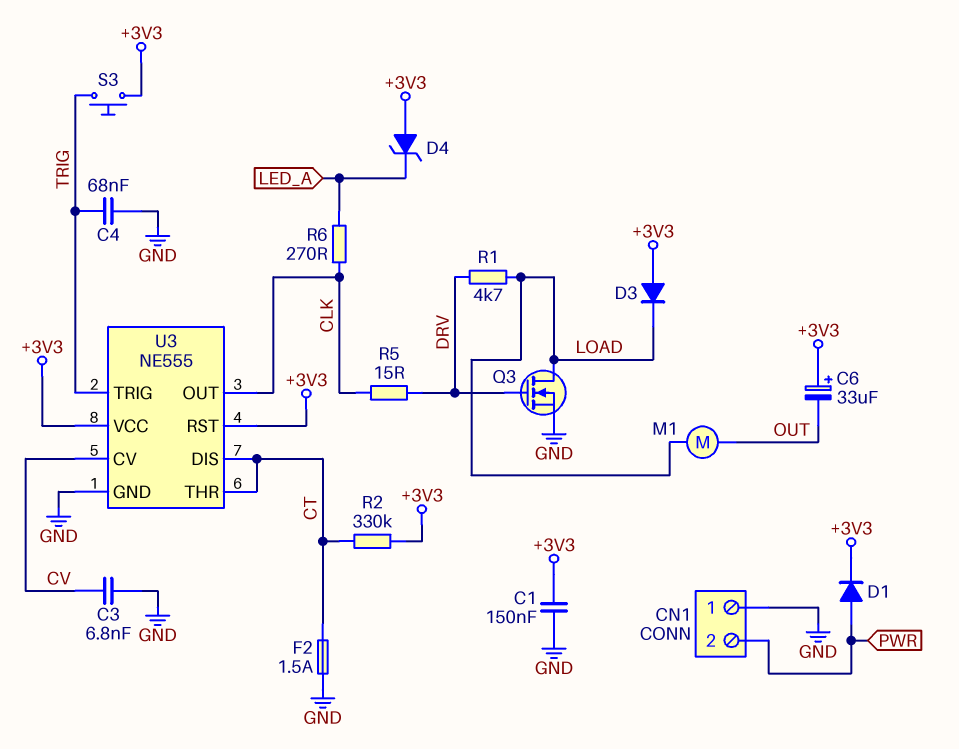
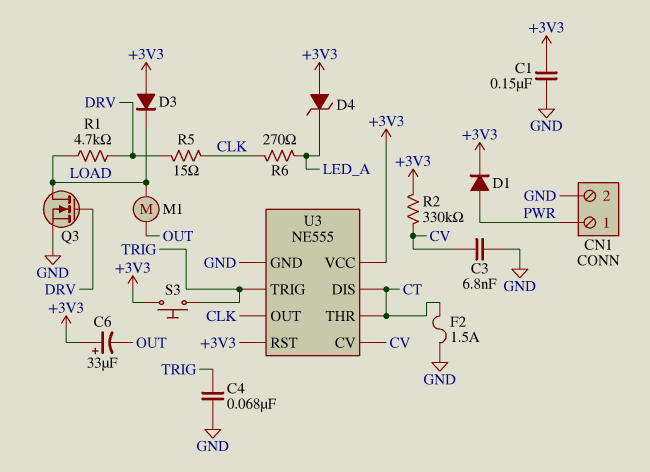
CN1 pin 1: GND -> PWR
CN1 pin 2: PWR -> GND
R2: 330k (+3V3, CT) -> 330k (+3V3, CV)

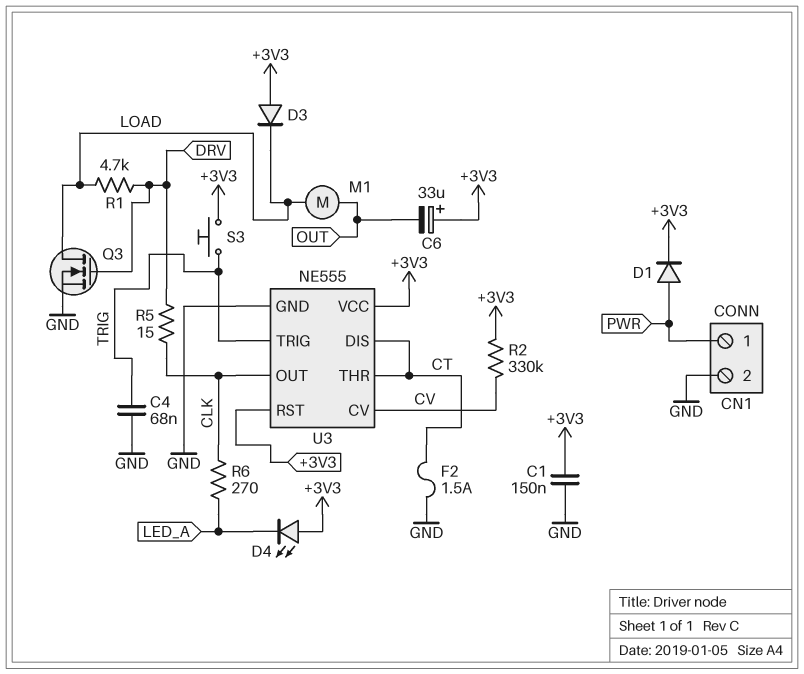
C3: 6.8nF (CV, GND) -> none
D4: zener (A +3V3, K LED_A) -> LED (A +3V3, K LED_A)

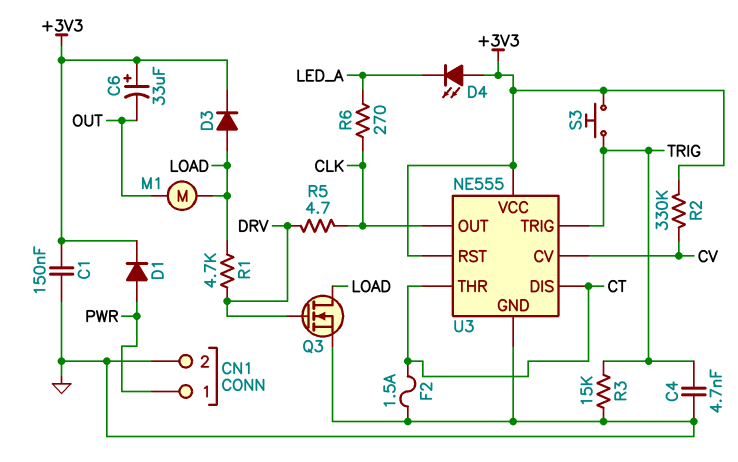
C4: 68nF (GND, TRIG) -> 4.7nF (GND, TRIG)
D3: diode (A +3V3, K LOAD) -> diode (A LOAD, K +3V3)
R3: none -> 15k (GND, TRIG)
R5: 15 (CLK, DRV) -> 4.7 (CLK, DRV)

